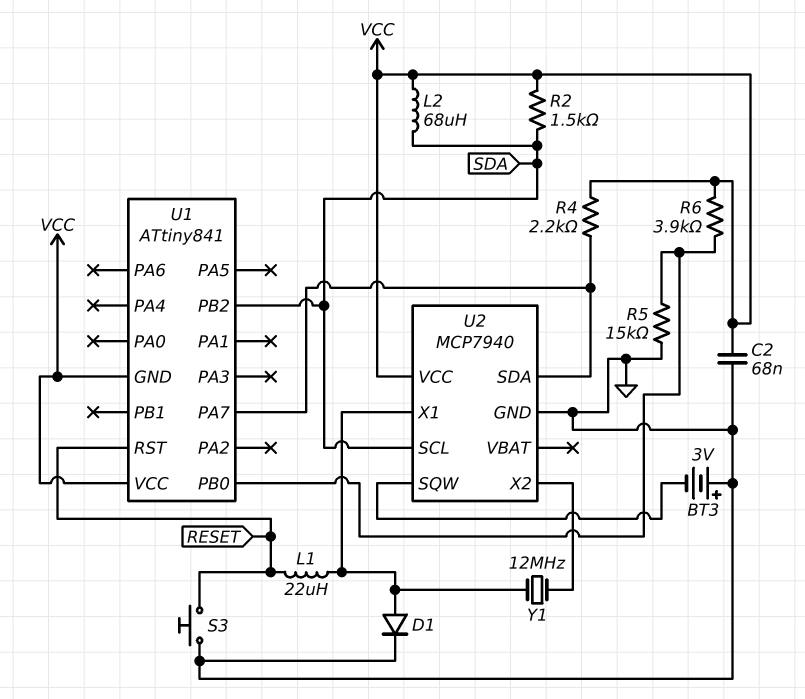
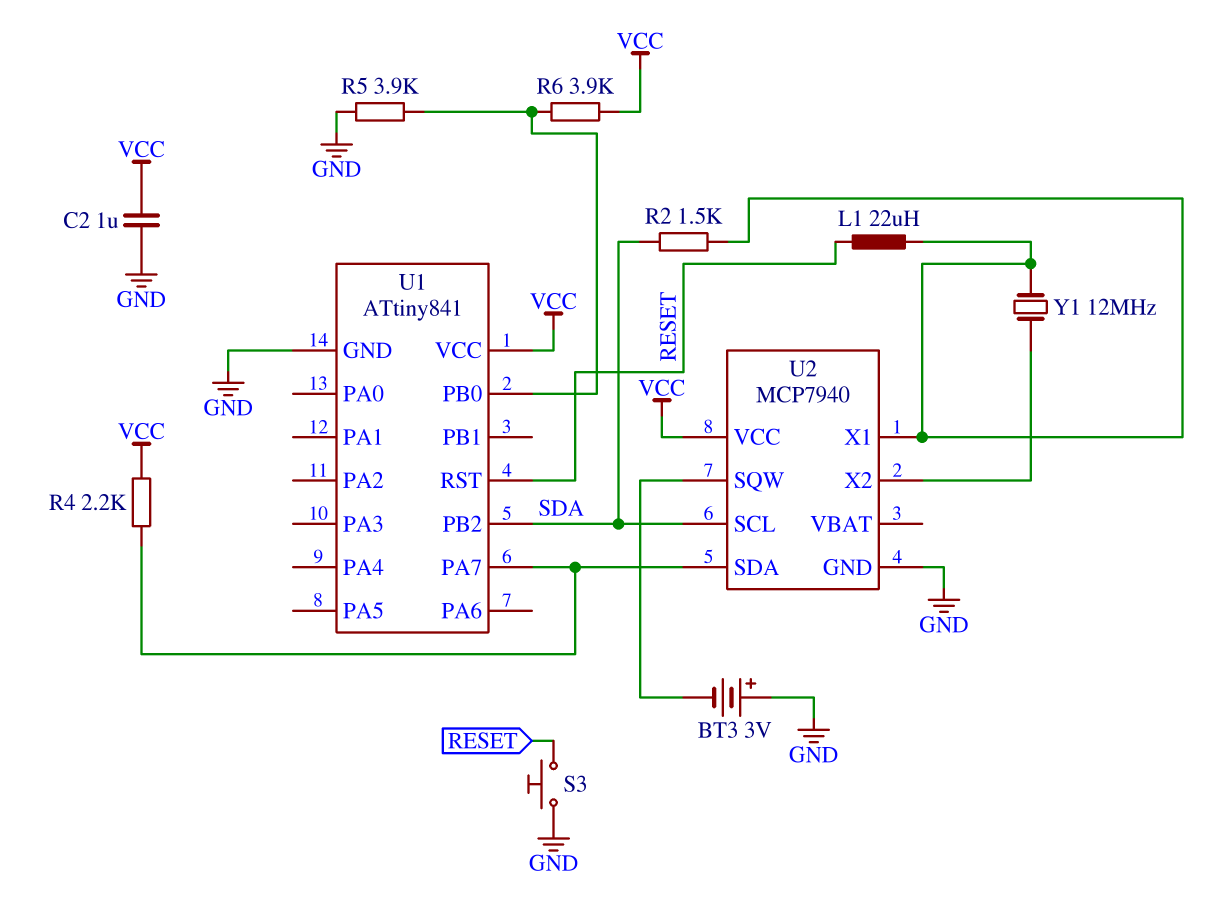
C2: 68nF (GND, VCC) -> 1uF (GND, VCC)
D1: diode (A U2/X1, K GND) -> none
L2: 68uH (SDA, VCC) -> none
R2: 1.5k (SDA, VCC) -> 1.5k (SDA, U2/X1)
R5: 15k (GND, U1/PB0) -> 3.9k (GND, U1/PB0)
U1 pin GND: VCC -> GND

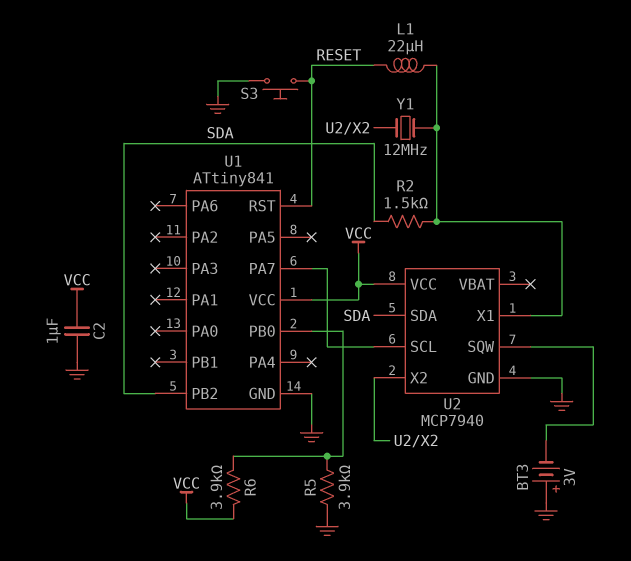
R4: 2.2k (U1/PA7, VCC) -> none
U2 pin SCL: SDA -> U1/PA7
U2 pin SDA: U1/PA7 -> SDA

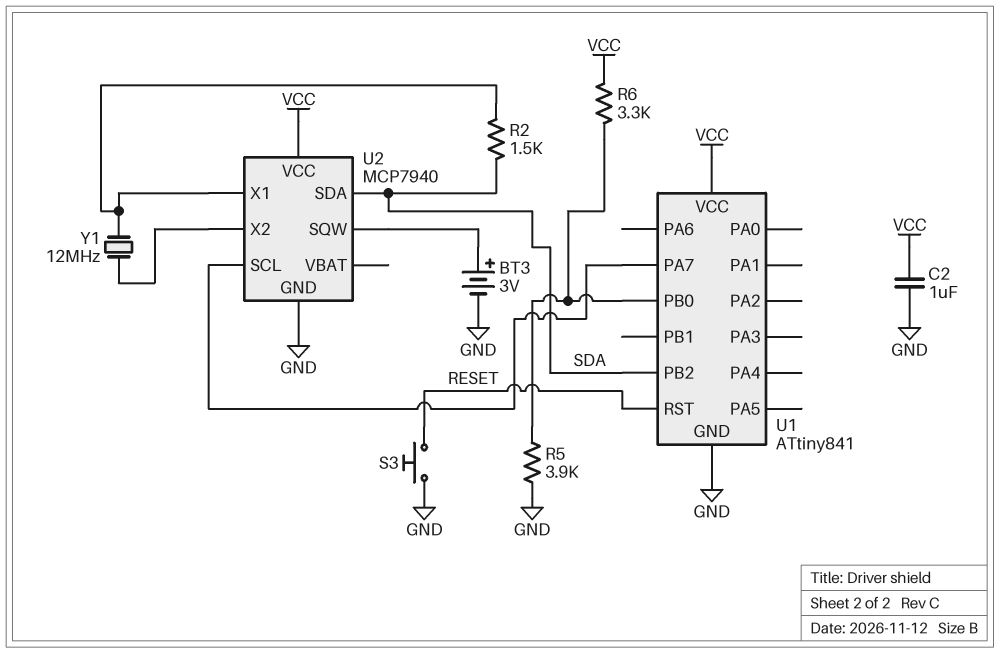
BT3: 3V (plus GND, minus U2/SQW) -> 3V (plus U2/SQW, minus GND)
L1: 22uH (RESET, U2/X1) -> none
R6: 3.9k (U1/PB0, VCC) -> 3.3k (U1/PB0, VCC)

